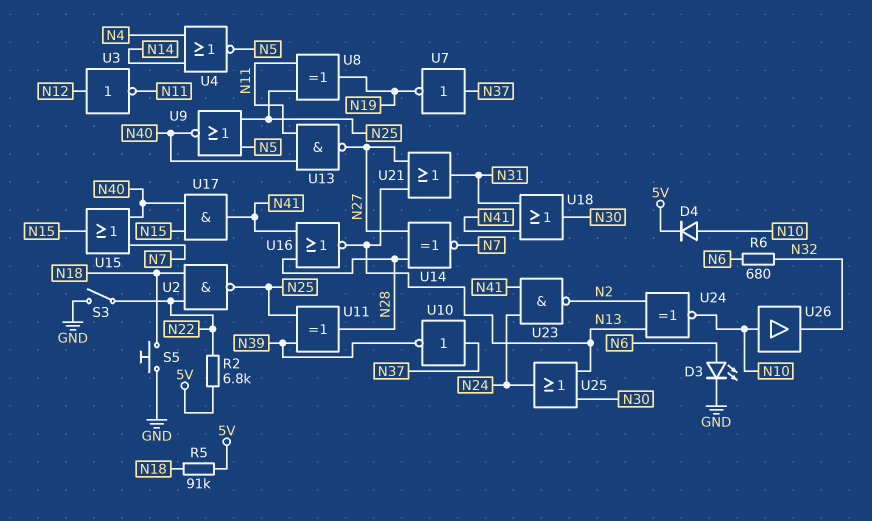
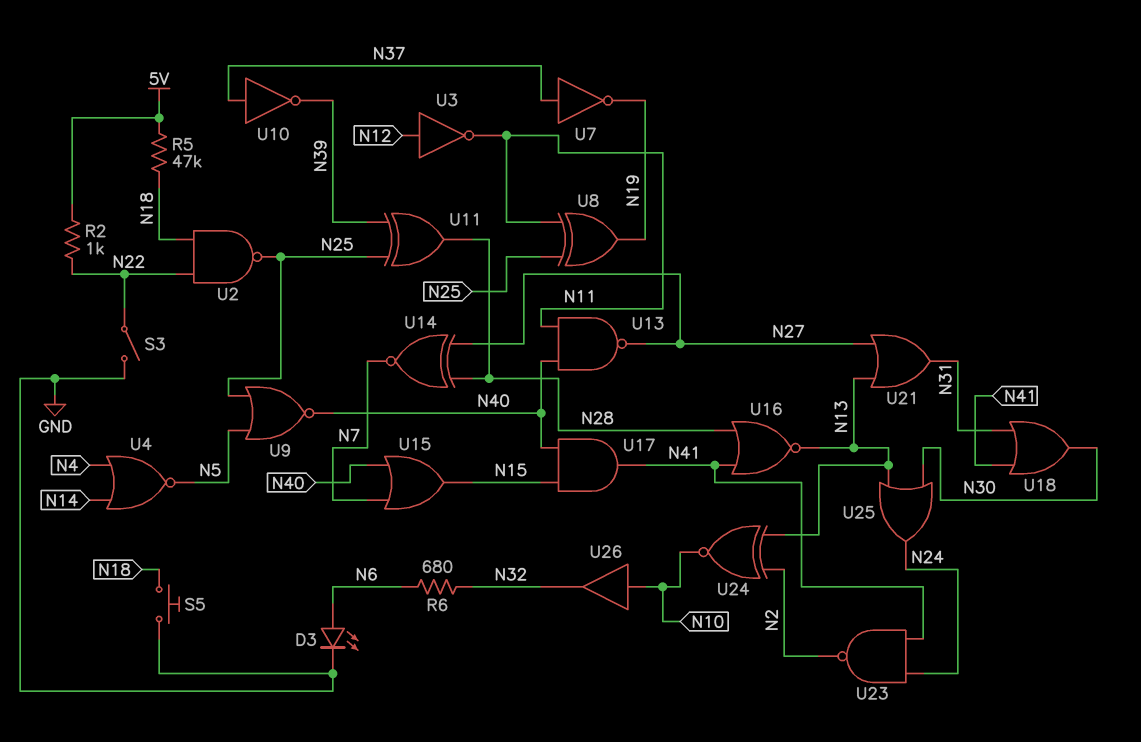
D4: diode (A N10, K 5V) -> none
R2: 6.8k (5V, N22) -> 1k (5V, N22)
R5: 91k (5V, N18) -> 47k (5V, N18)

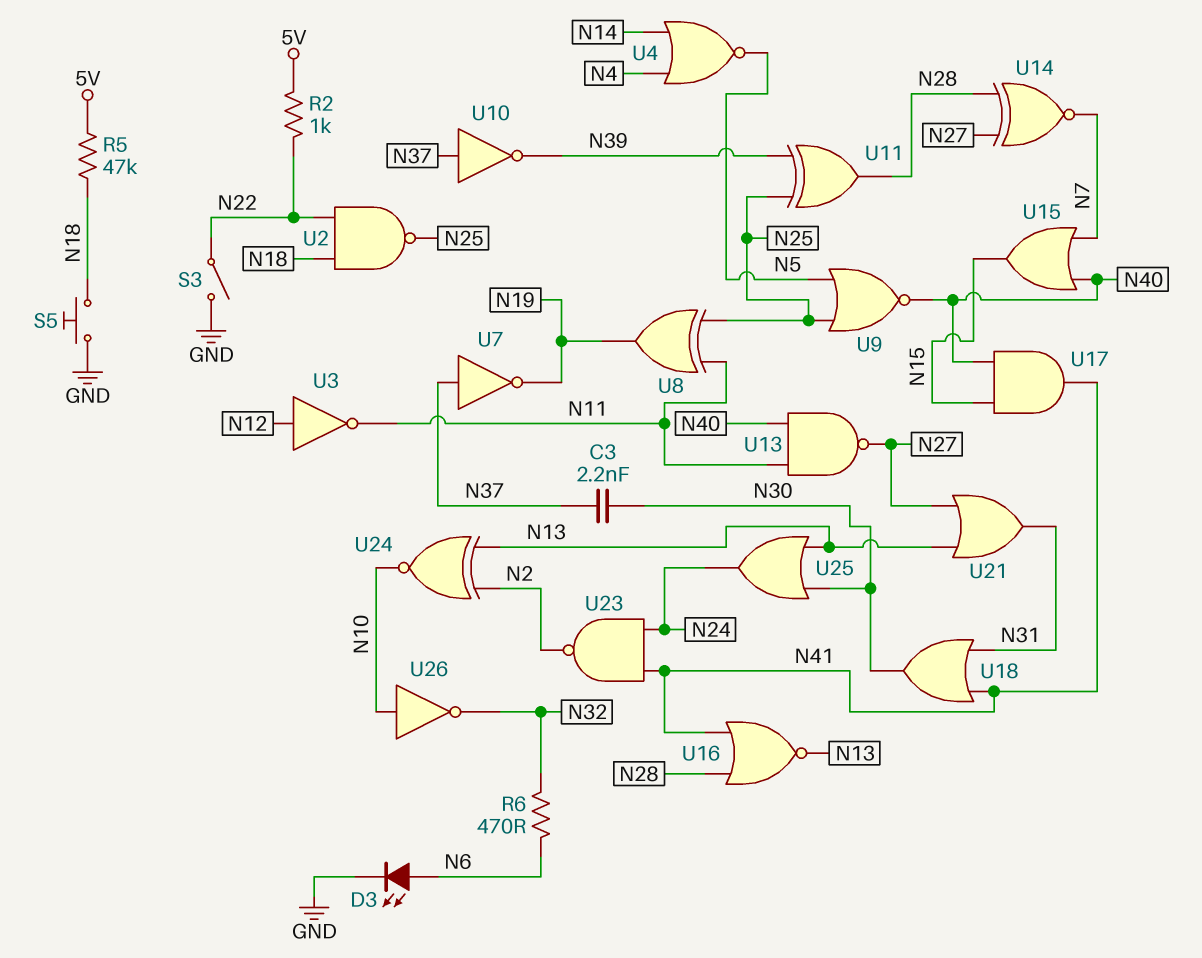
C3: none -> 2.2nF (N30, N37)
R6: 680 (N6, N32) -> 470 (N6, N32)
U26: buffer (in N10, out N32) -> NOT (in N10, out N32)

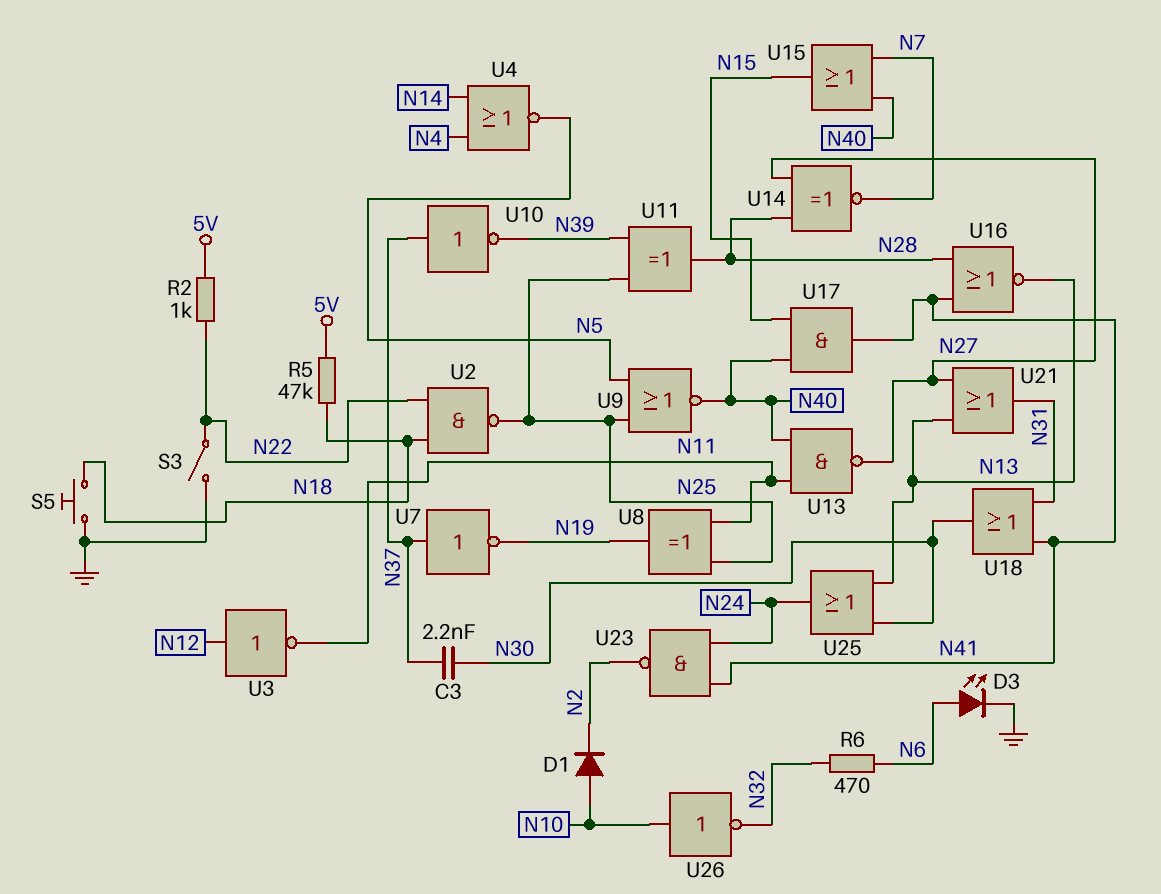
D1: none -> diode (A N10, K N2)
U24: XNOR (in N2, in N13, out N10) -> none

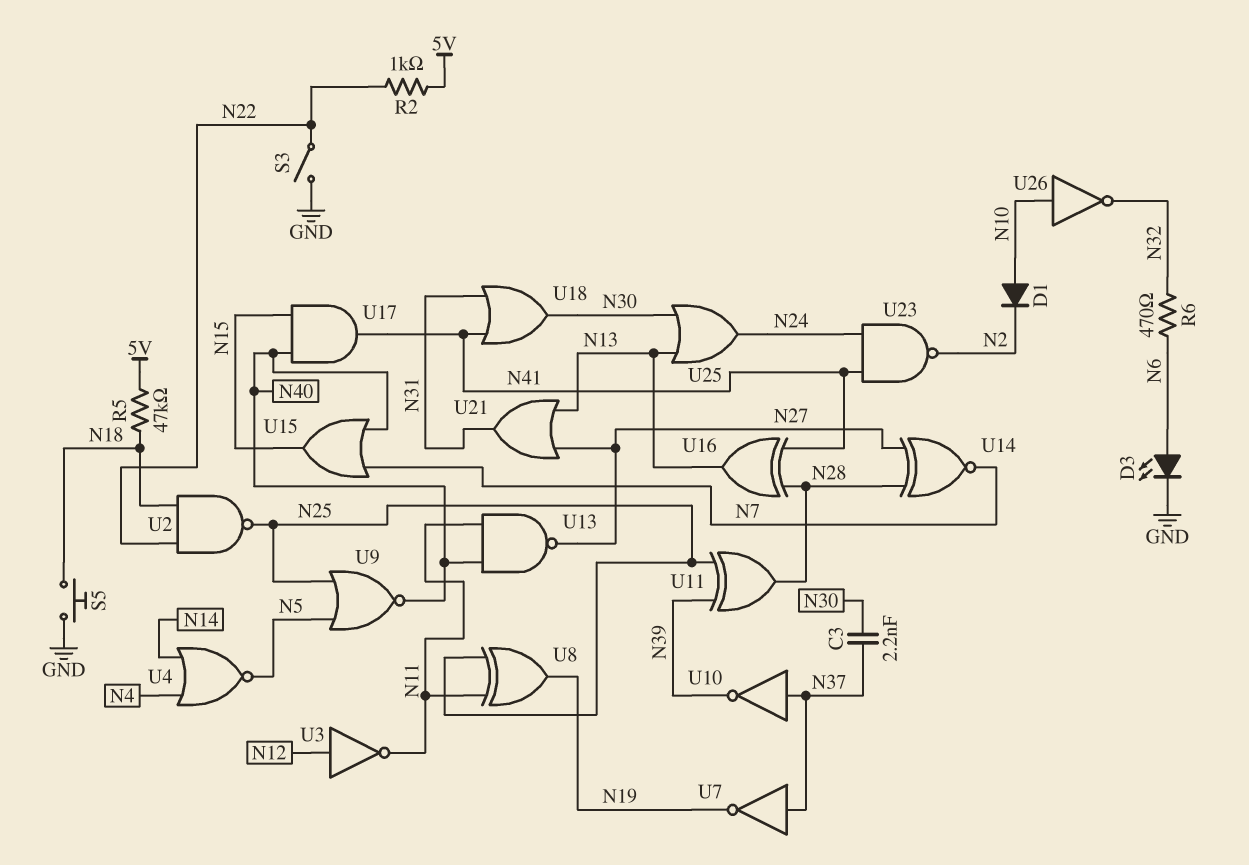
U16: NOR (in N28, in N41, out N13) -> XOR (in N28, in N41, out N13)

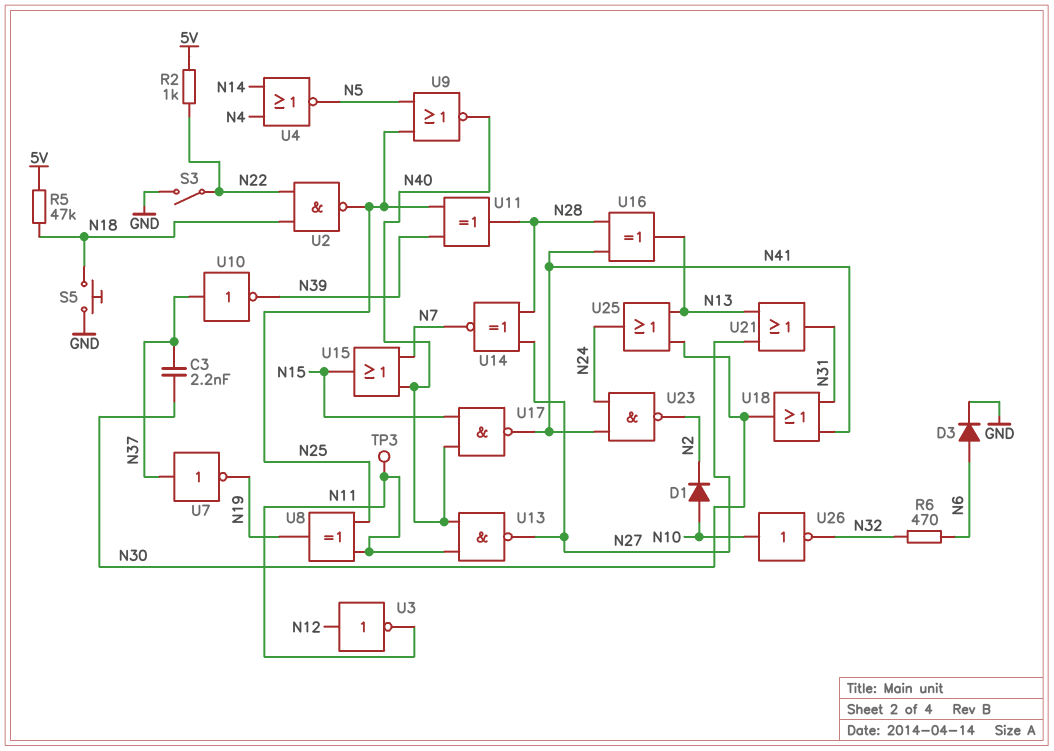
D3: LED (A N6, K GND) -> diode (A N6, K GND)
TP3: none -> test point (N11)
U17: AND (in N15, in N40, out N41) -> NAND (in N15, in N40, out N41)

